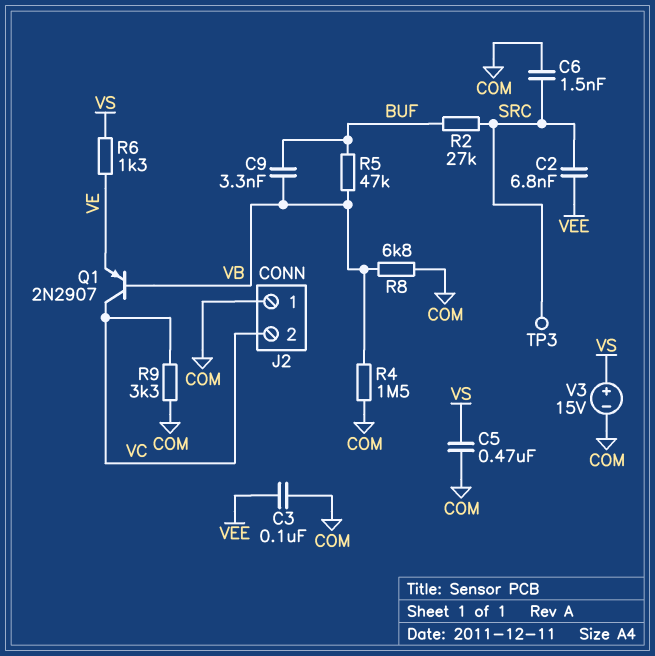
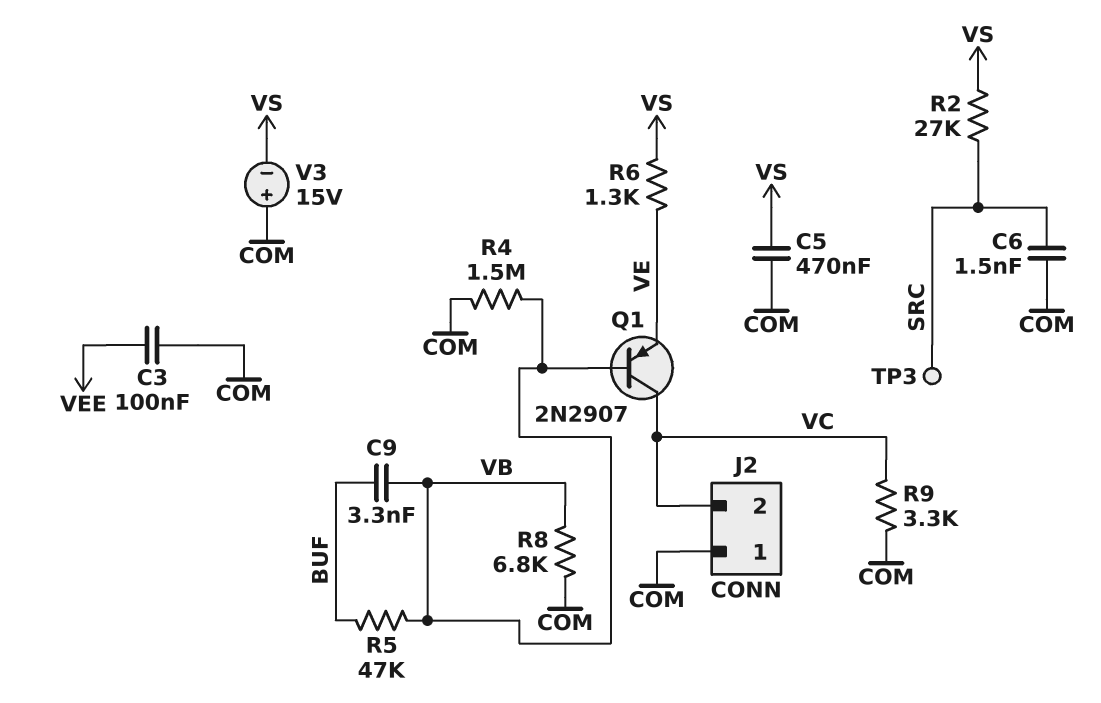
C2: 6.8nF (SRC, VEE) -> none
R2: 27k (BUF, SRC) -> 27k (SRC, VS)
V3: 15V (plus VS, minus COM) -> 15V (plus COM, minus VS)

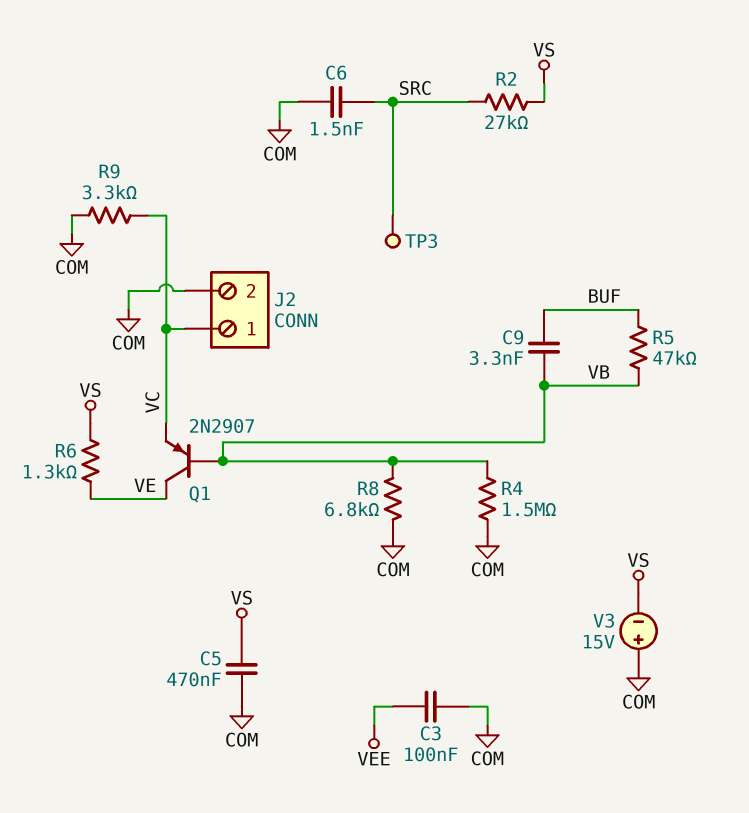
J2 pin 1: COM -> VC
J2 pin 2: VC -> COM
Q1: PNP 2N2907 (B VB, C VC, E VE) -> PNP 2N2907 (B VB, C VE, E VC)

